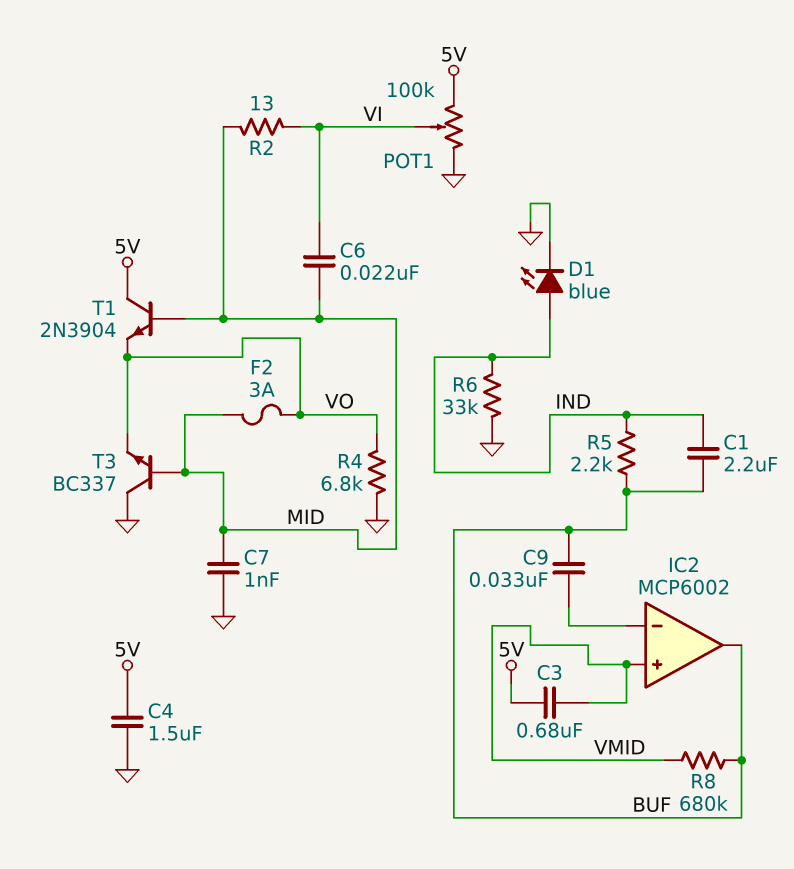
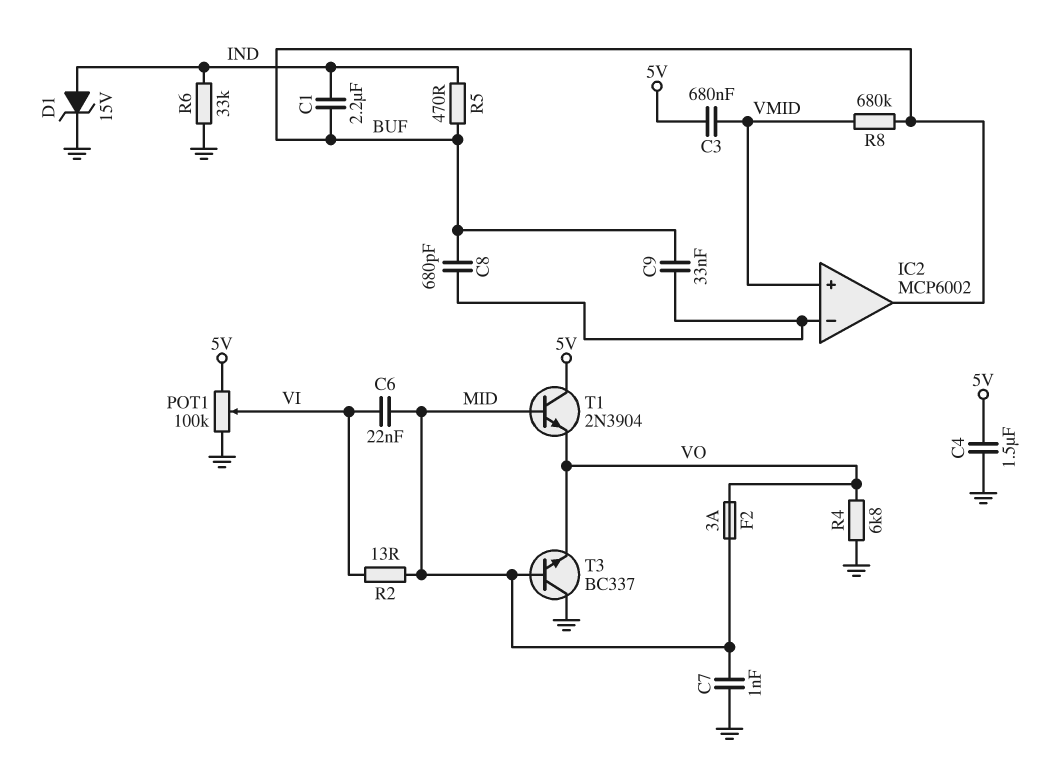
C8: none -> 680pF (BUF, IC2/in-)
D1: LED blue (A IND, K GND) -> zener 15V (A IND, K GND)
R5: 2.2k (BUF, IND) -> 470 (BUF, IND)

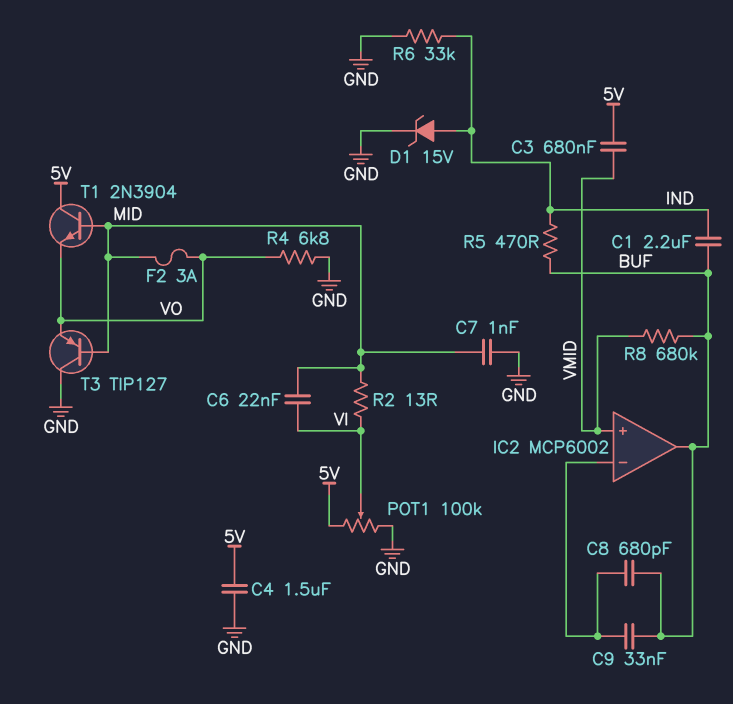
T3: NPN BC337 (B MID, C GND, E VO) -> PNP TIP127 (B MID, C GND, E VO)

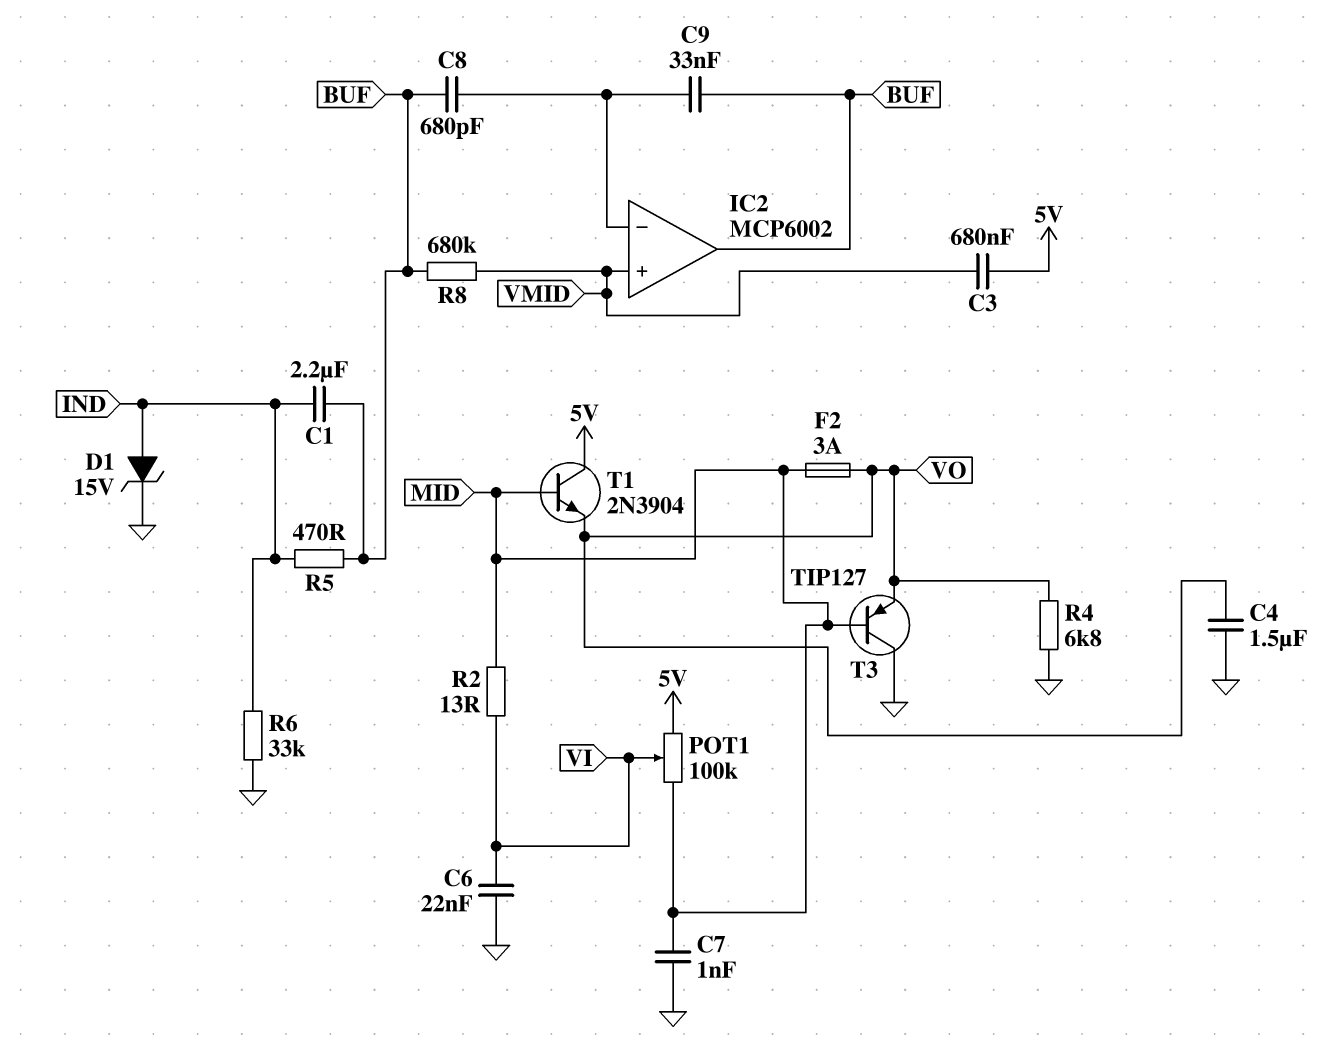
C4: 1.5uF (5V, GND) -> 1.5uF (GND, VO)
C6: 22nF (MID, VI) -> 22nF (GND, VI)
POT1: 100k (5V, GND, wiper VI) -> 100k (5V, MID, wiper VI)

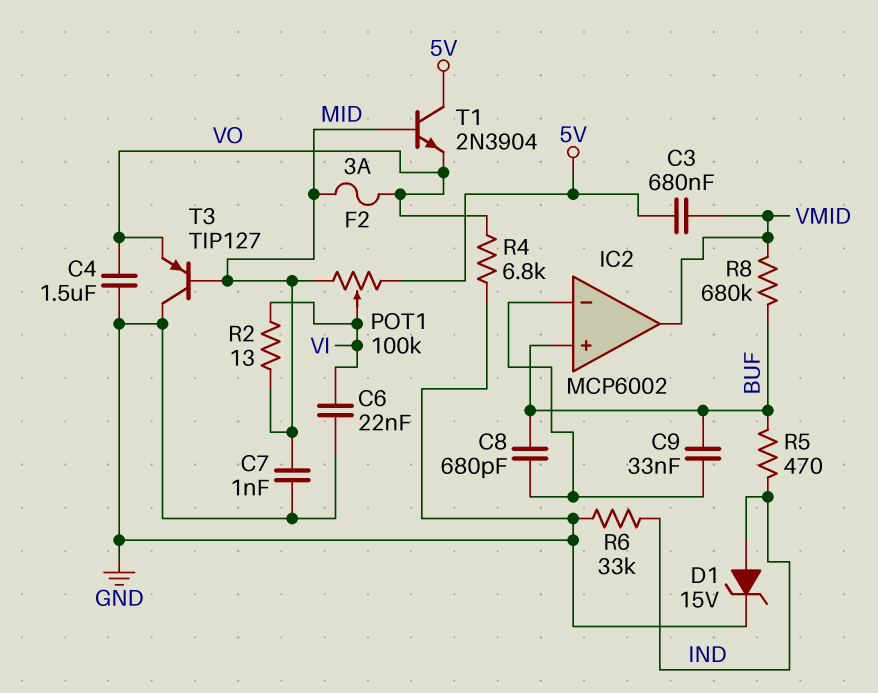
C1: 2.2uF (BUF, IND) -> none
IC2 pin in+: VMID -> BUF
IC2 pin out: BUF -> VMID

